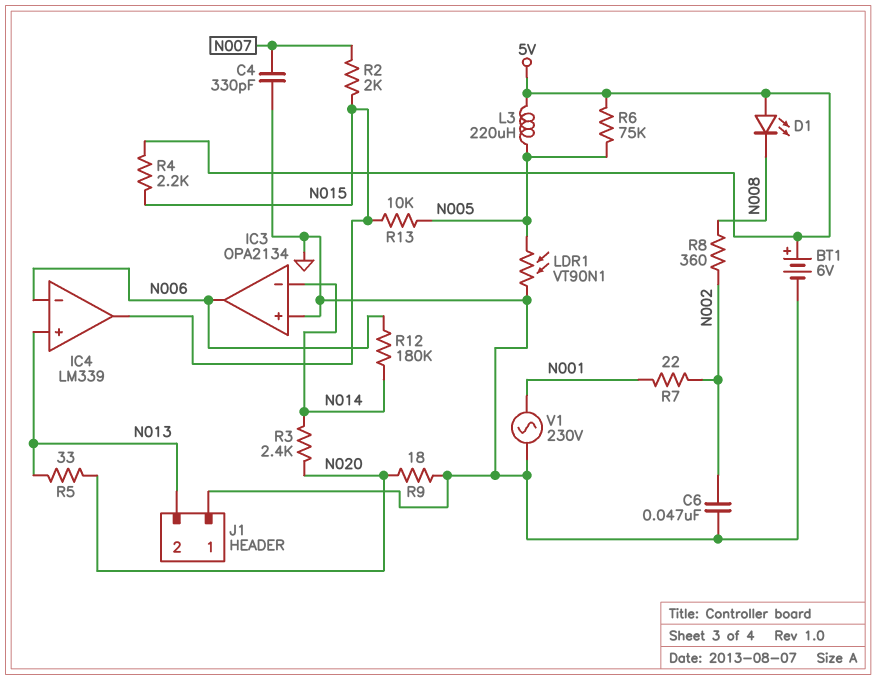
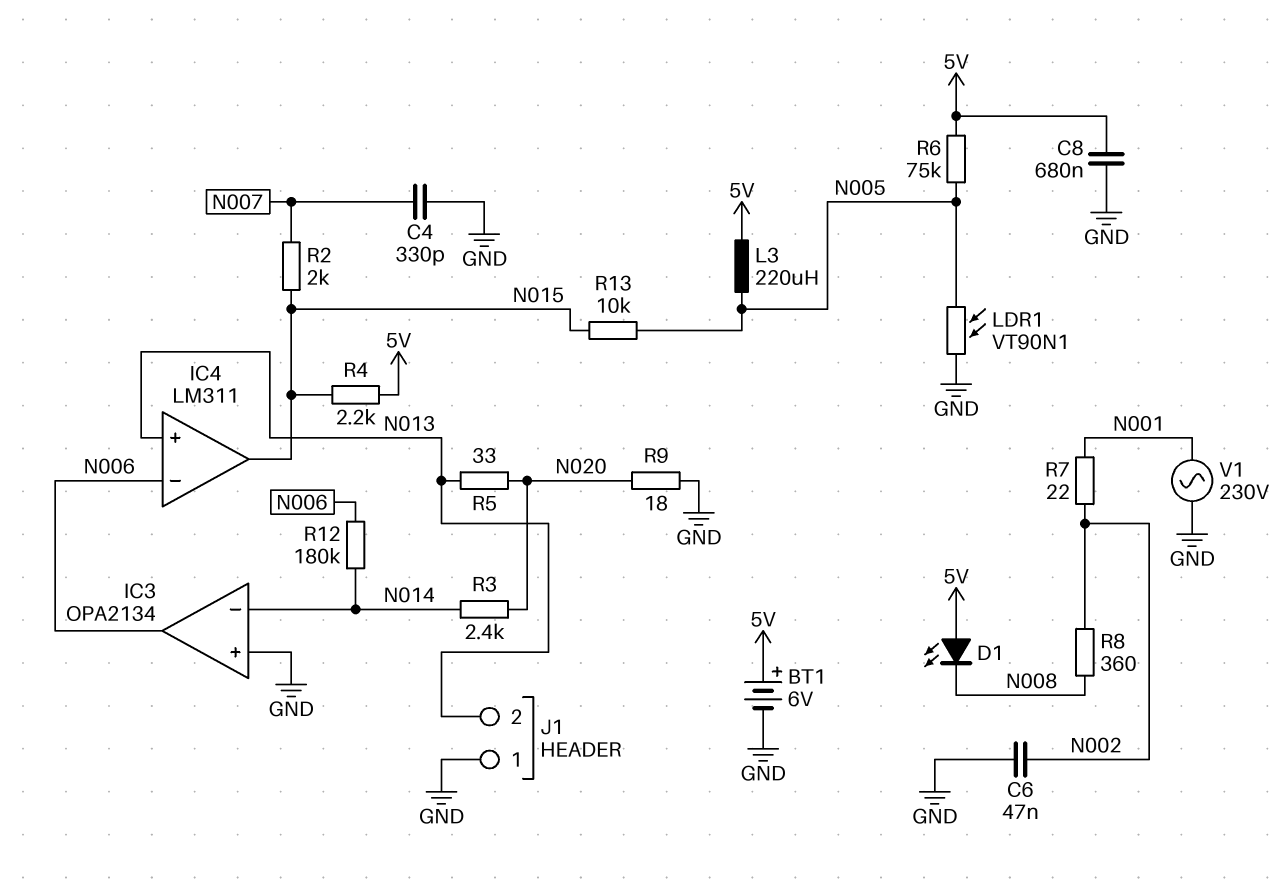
C8: none -> 680nF (5V, GND)
IC4: LM339 -> LM311

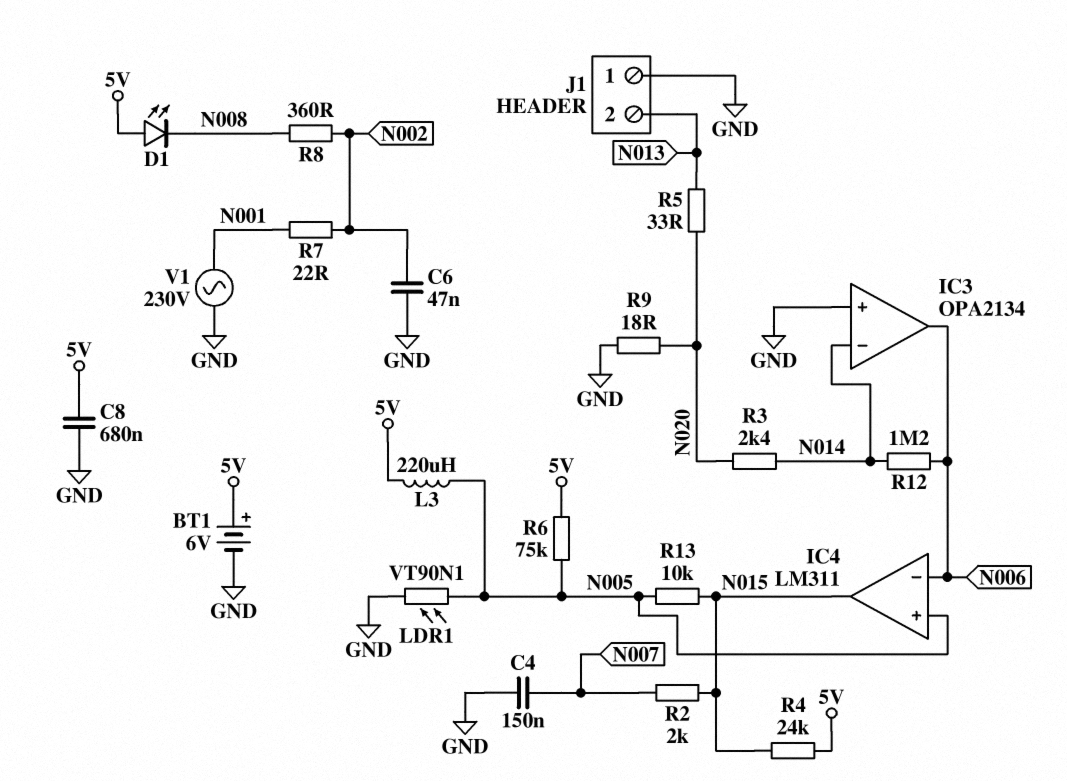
C4: 330pF (GND, N007) -> 150nF (GND, N007)
IC4 pin in+: N013 -> N005
R4: 2.2k (5V, N015) -> 24k (5V, N015)
R12: 180k (N006, N014) -> 1.2M (N006, N014)

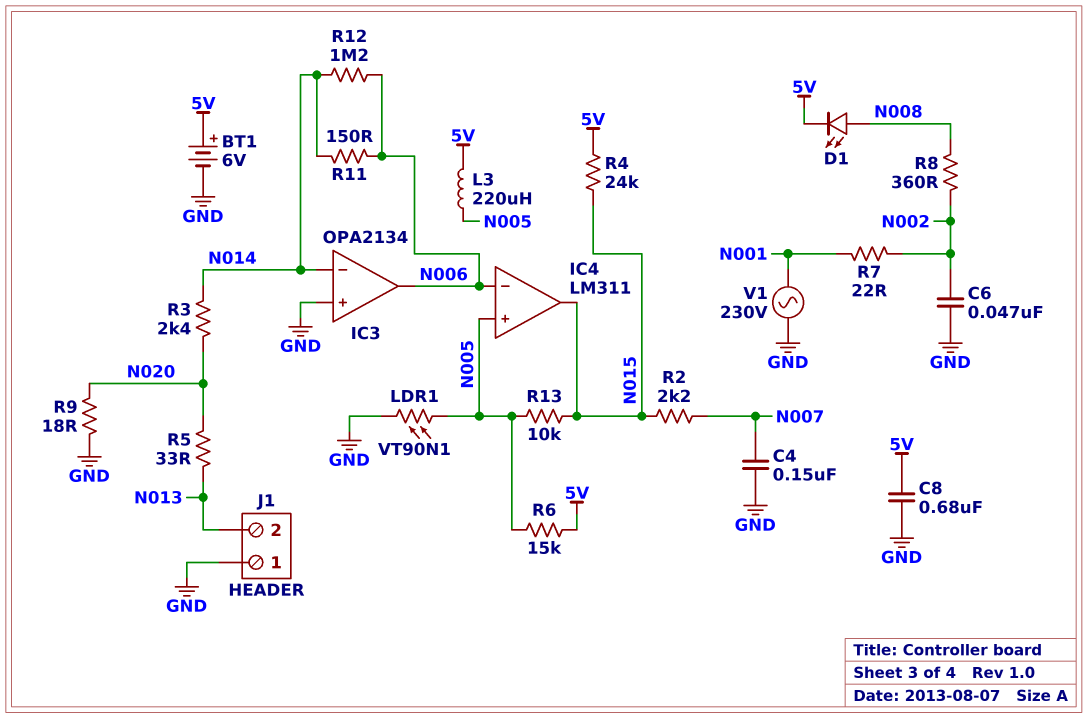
D1: LED (A 5V, K N008) -> LED (A N008, K 5V)
R2: 2k (N007, N015) -> 2.2k (N007, N015)
R6: 75k (5V, N005) -> 15k (5V, N005)
R11: none -> 150 (N006, N014)

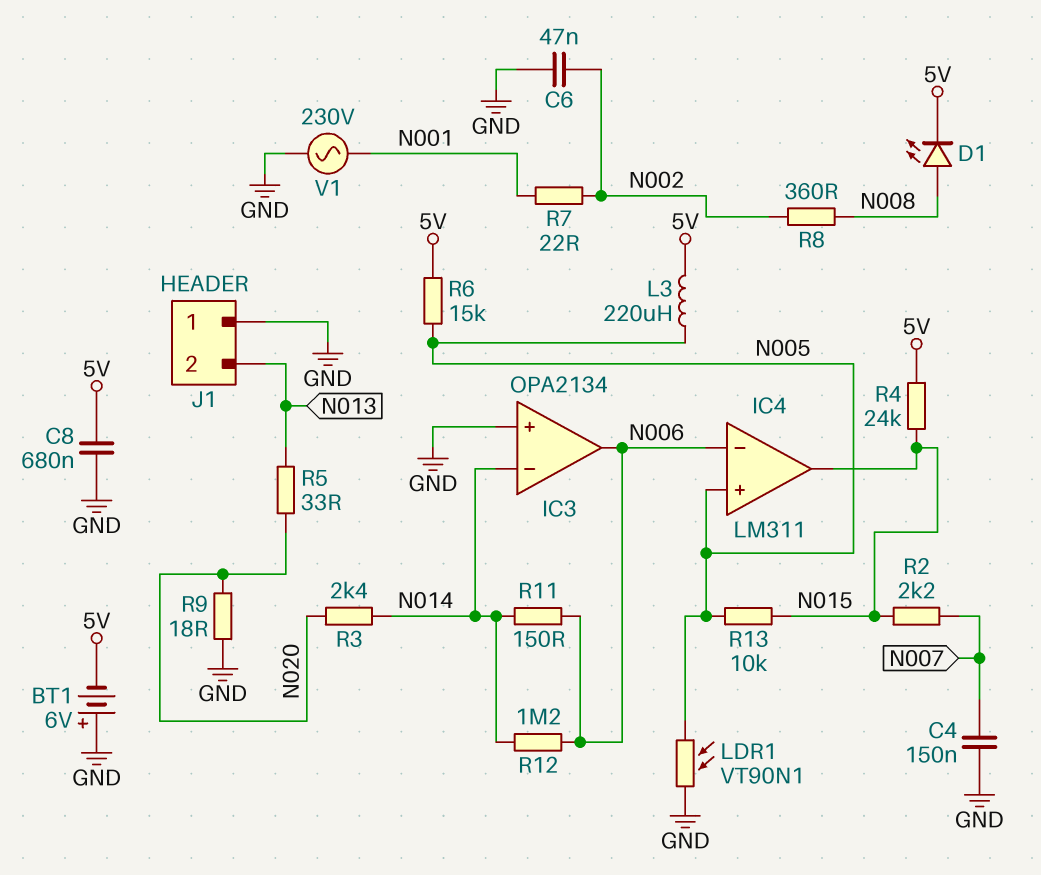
BT1: 6V (plus 5V, minus GND) -> 6V (plus GND, minus 5V)

